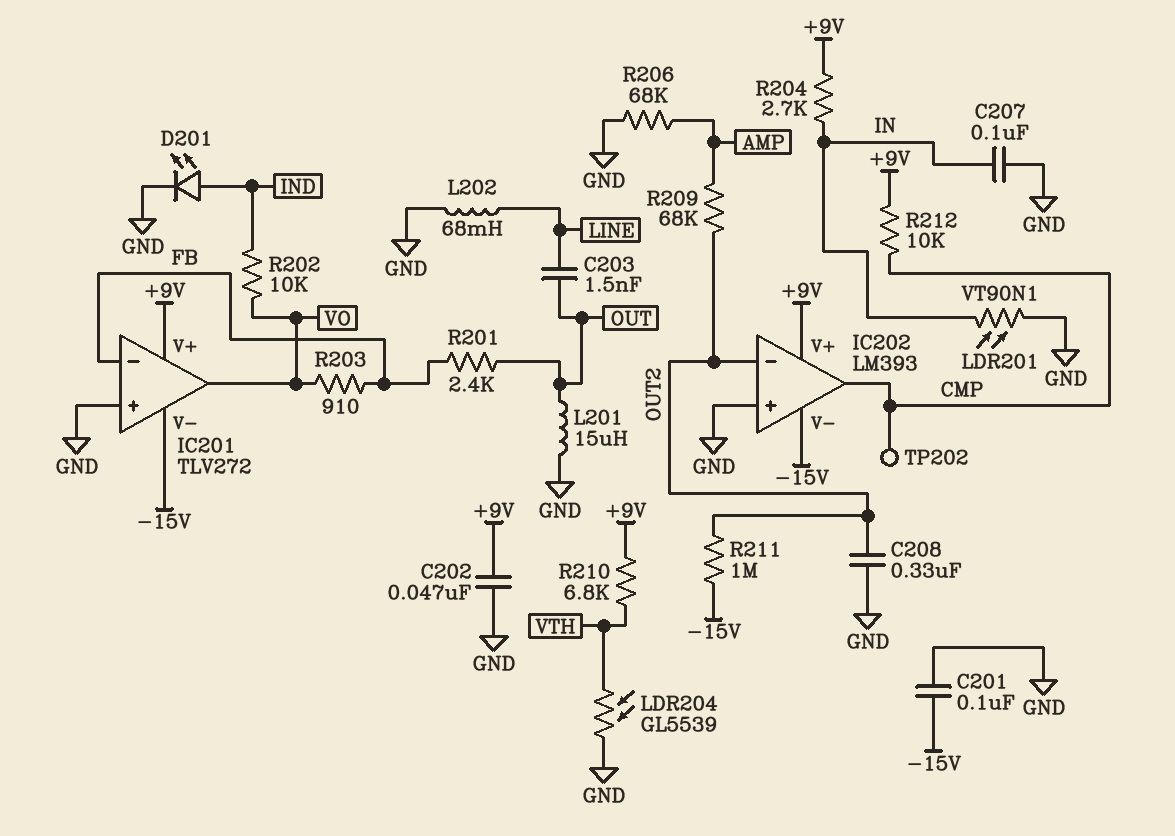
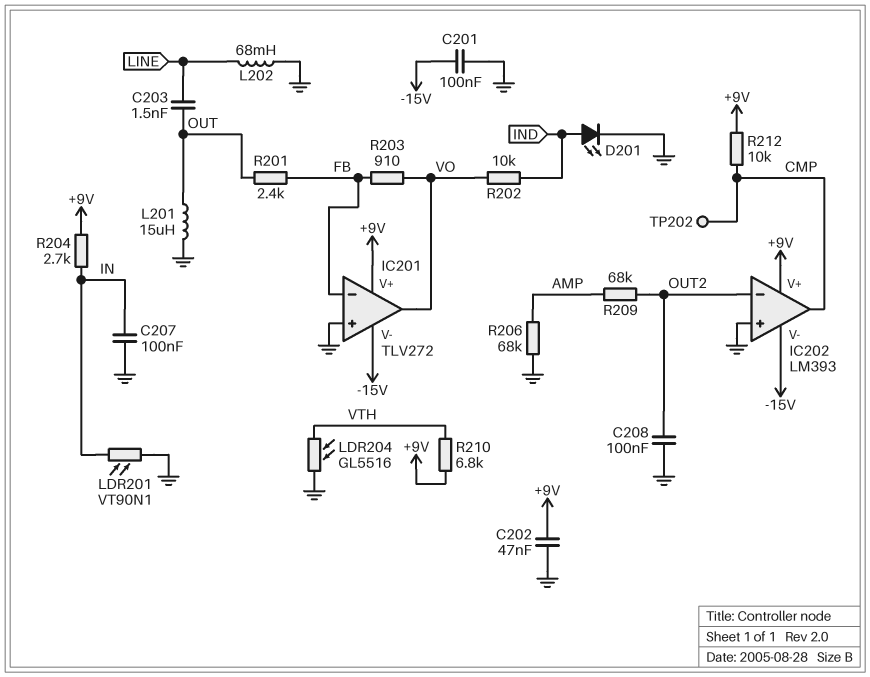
C208: 330nF (GND, OUT2) -> 100nF (GND, OUT2)
LDR204: GL5539 (GND, VTH) -> GL5516 (GND, VTH)
R211: 1M (-15V, OUT2) -> none

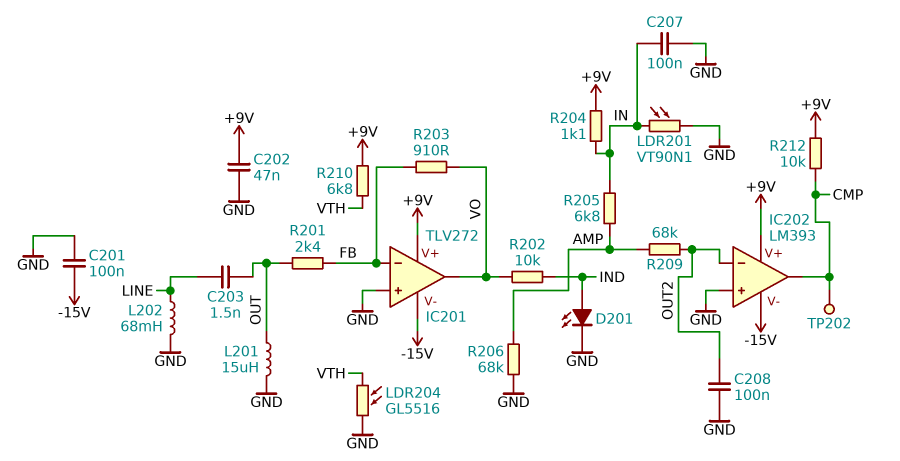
R204: 2.7k (+9V, IN) -> 1.1k (+9V, IN)
R205: none -> 6.8k (AMP, IN)

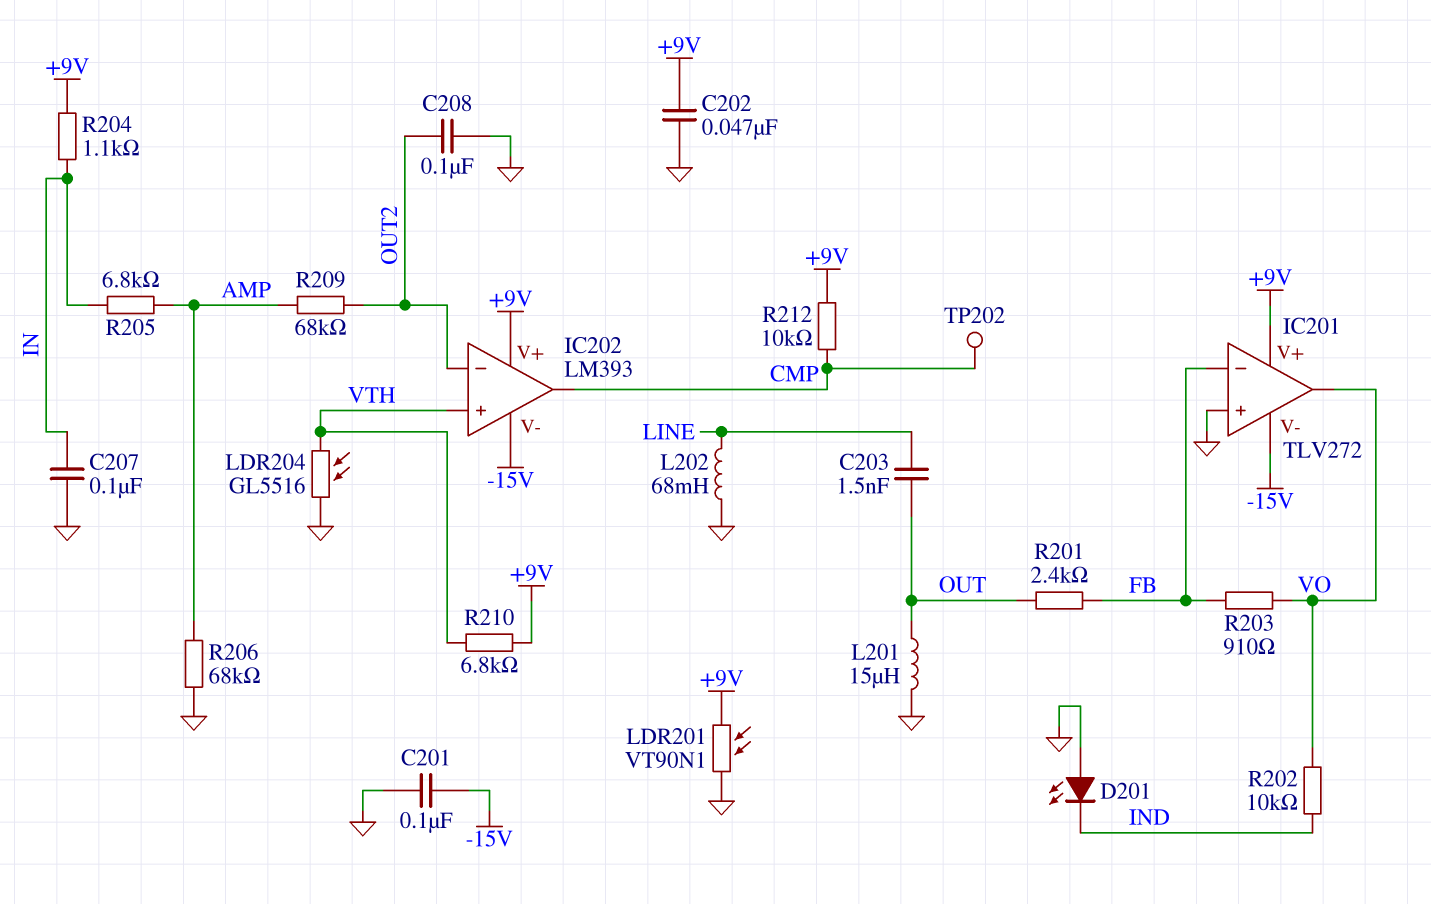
D201: LED (A IND, K GND) -> LED (A GND, K IND)
IC202 pin in+: GND -> VTH
LDR201: VT90N1 (GND, IN) -> VT90N1 (+9V, GND)

